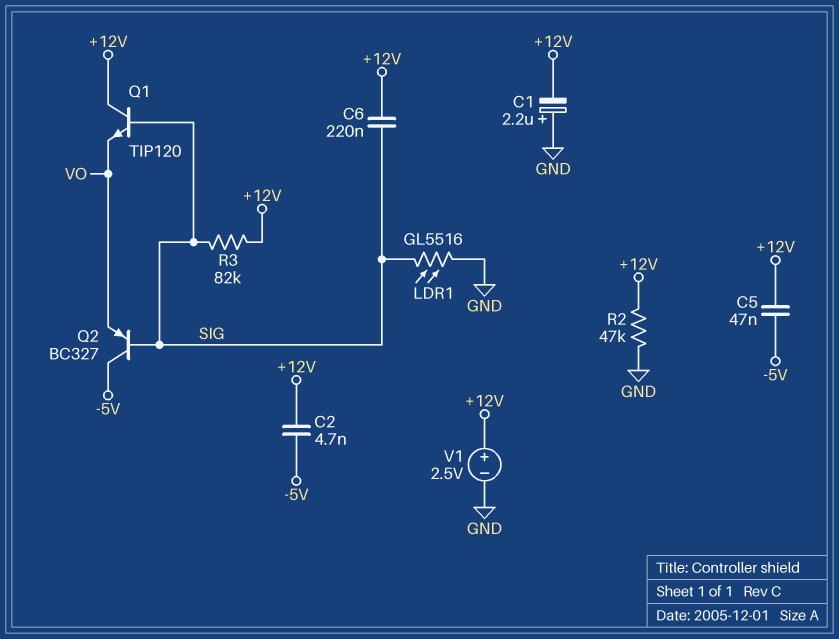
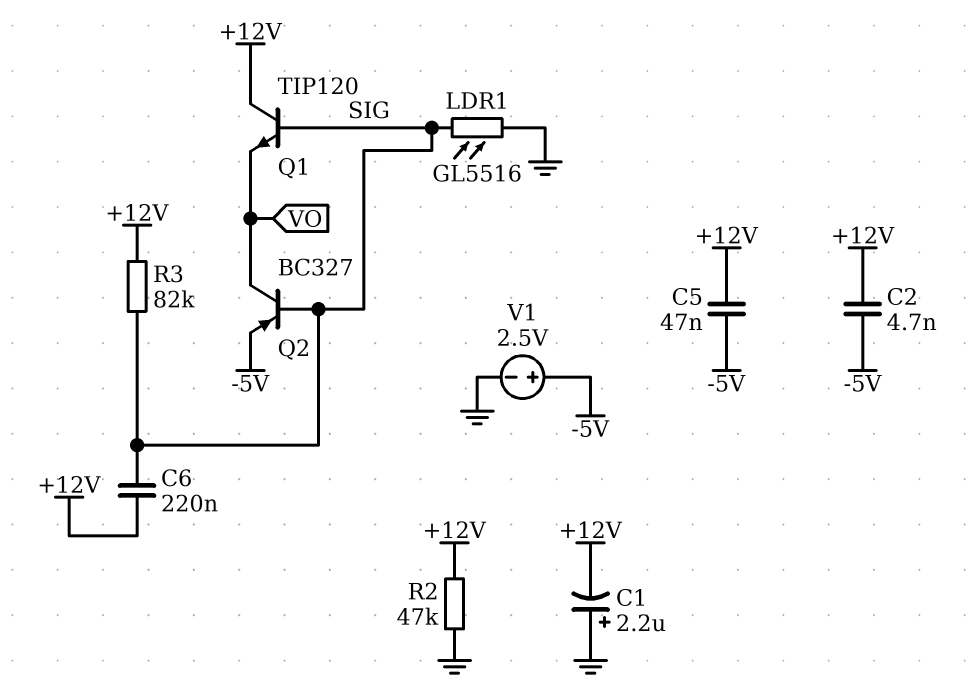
Q2: PNP BC327 (B SIG, C -5V, E VO) -> PNP BC327 (B SIG, C VO, E -5V)
V1: 2.5V (plus +12V, minus GND) -> 2.5V (plus -5V, minus GND)

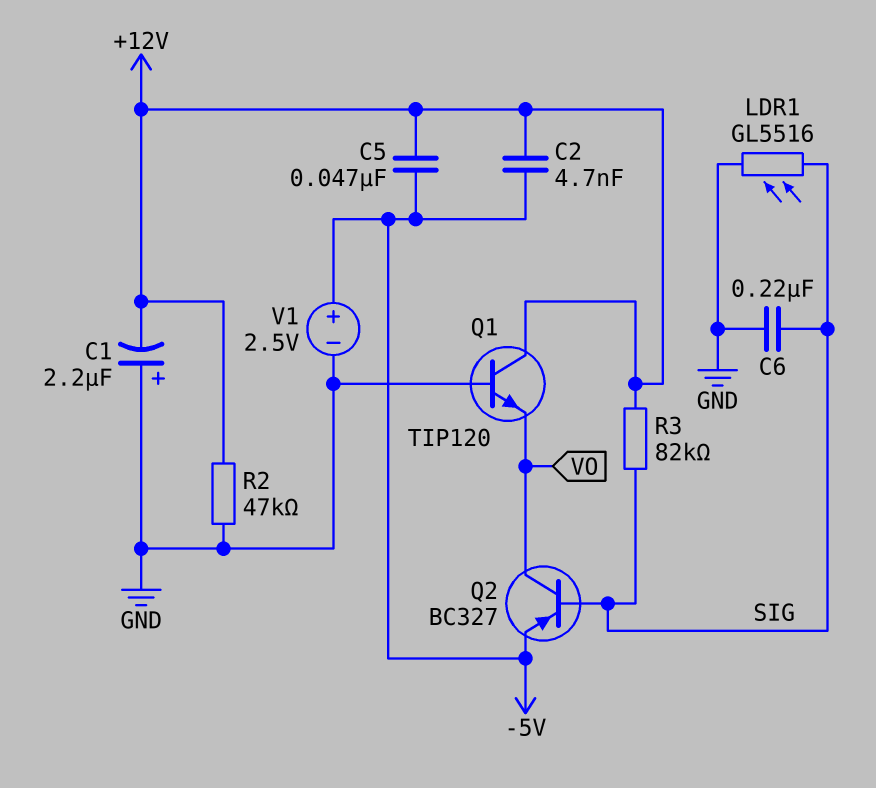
C6: 220nF (+12V, SIG) -> 220nF (GND, SIG)
Q1: NPN TIP120 (B SIG, C +12V, E VO) -> NPN TIP120 (B GND, C +12V, E VO)

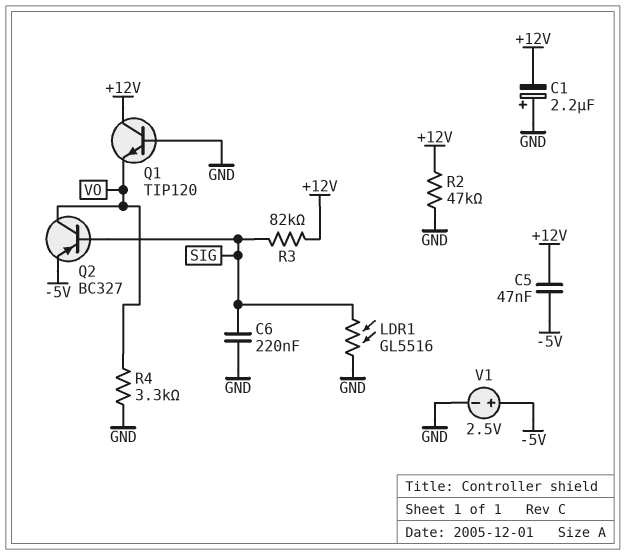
C2: 4.7nF (+12V, -5V) -> none
R4: none -> 3.3k (GND, VO)

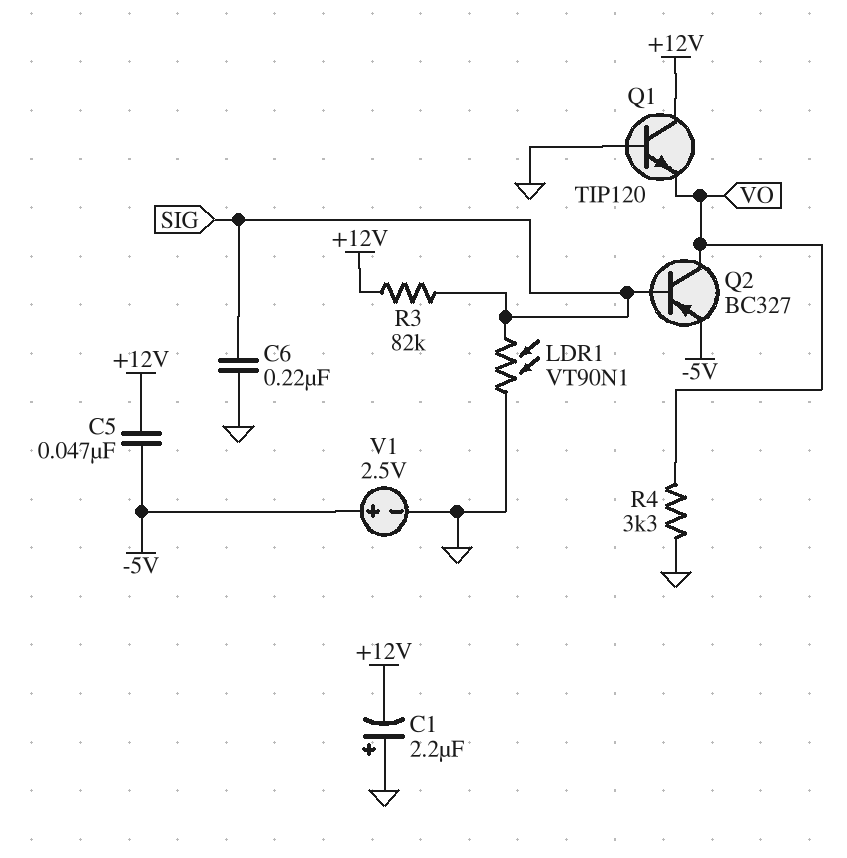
LDR1: GL5516 (GND, SIG) -> VT90N1 (GND, SIG)
R2: 47k (+12V, GND) -> none

